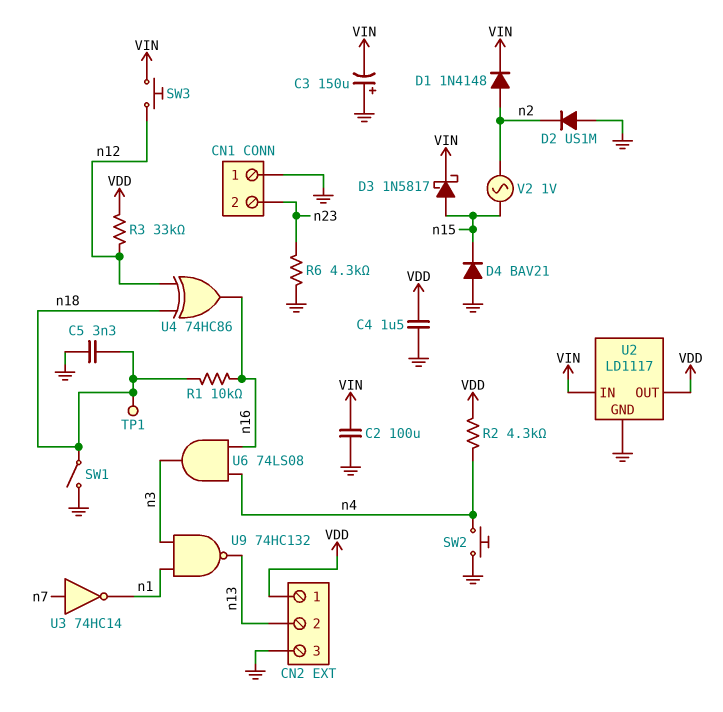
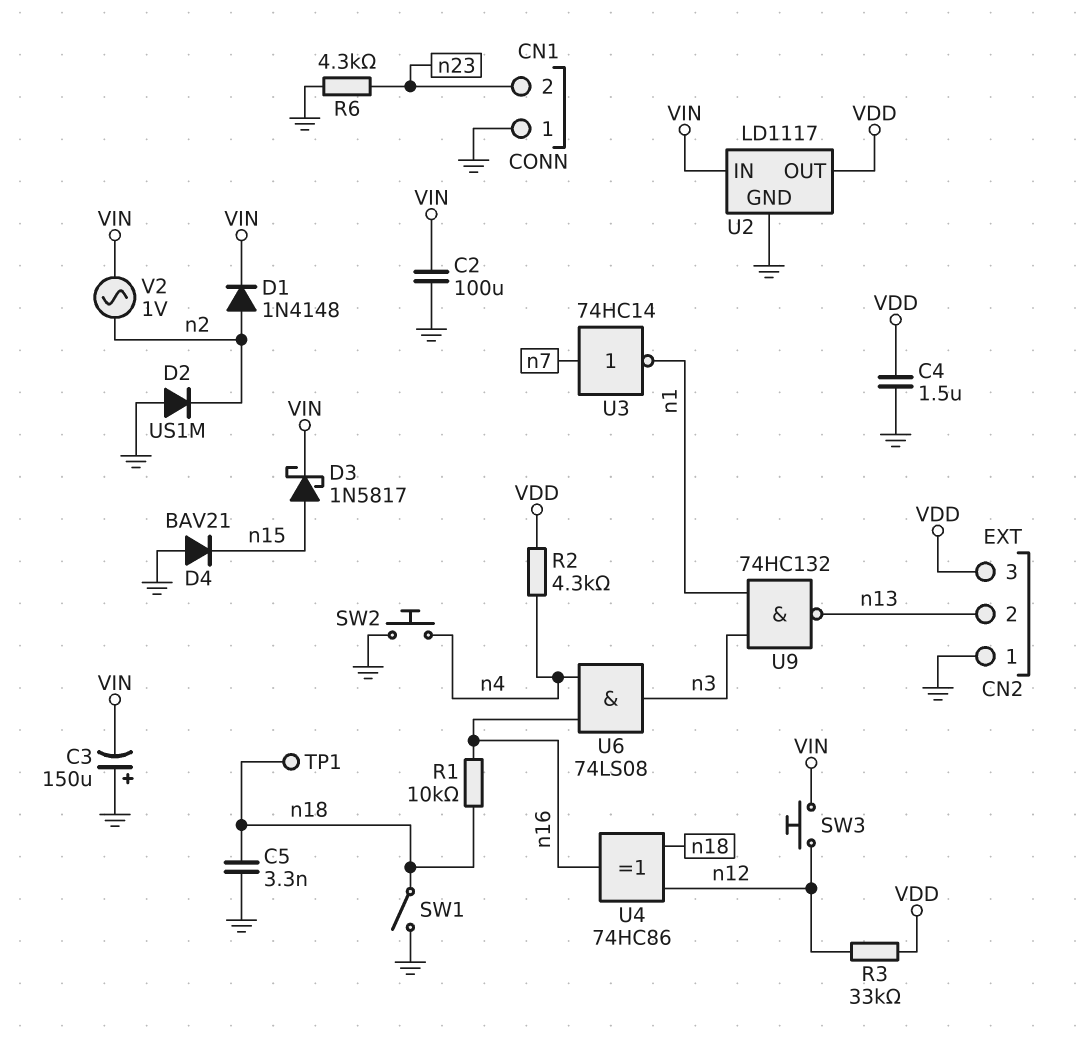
CN2 pin 1: VDD -> GND
CN2 pin 3: GND -> VDD
V2: AC 1V (n2, n15) -> AC 1V (VIN, n2)

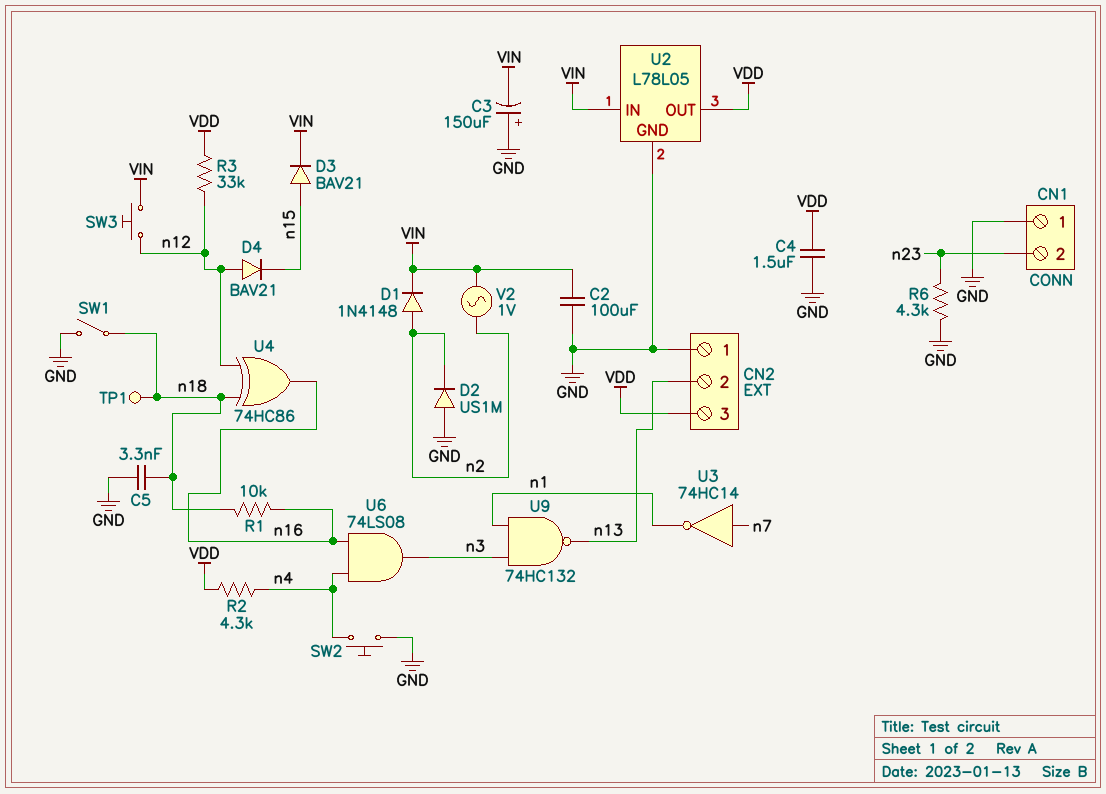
D3: schottky 1N5817 (A n15, K VIN) -> diode BAV21 (A n15, K VIN)
D4: diode BAV21 (A GND, K n15) -> diode BAV21 (A n12, K n15)
U2: LD1117 -> L78L05

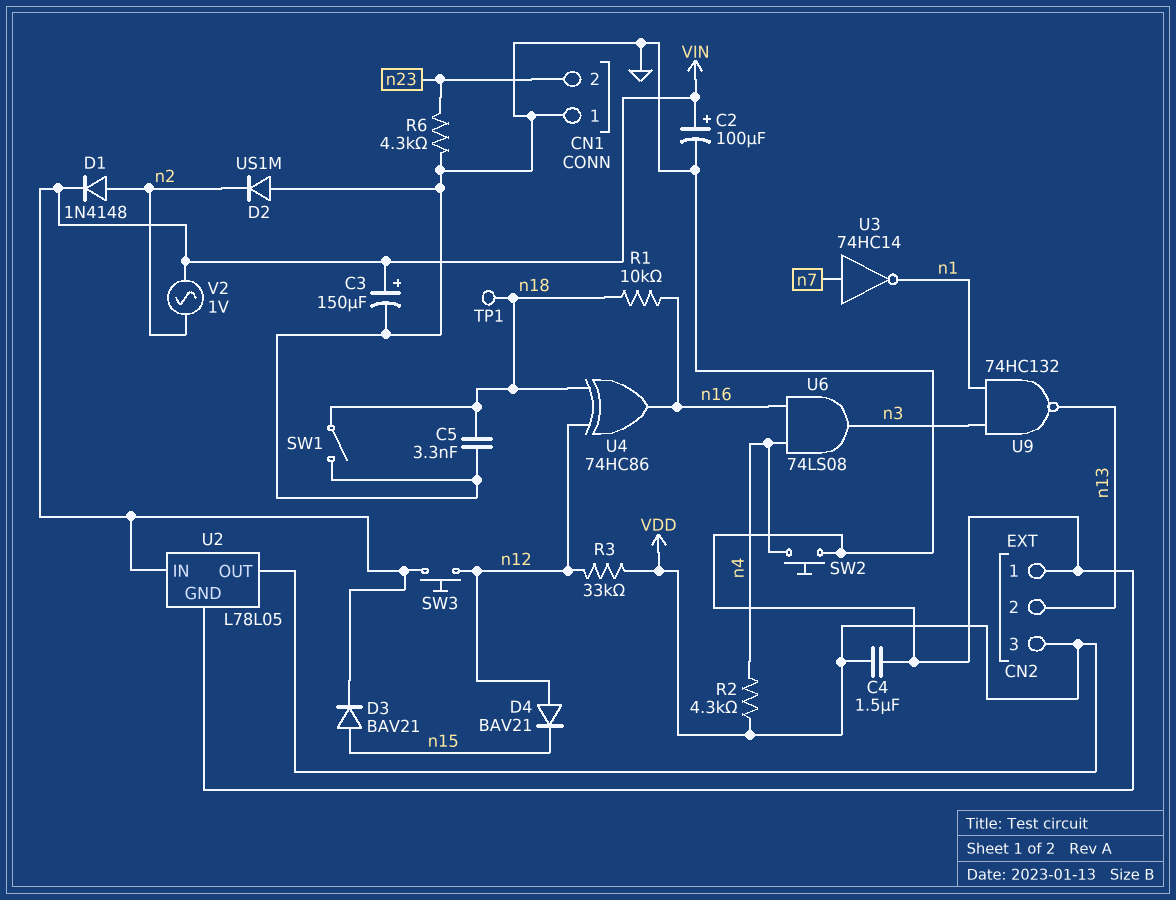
C2: 100uF (GND, VIN) -> 100uF (plus VIN, minus GND)
C3: 150uF (plus GND, minus VIN) -> 150uF (plus VIN, minus GND)

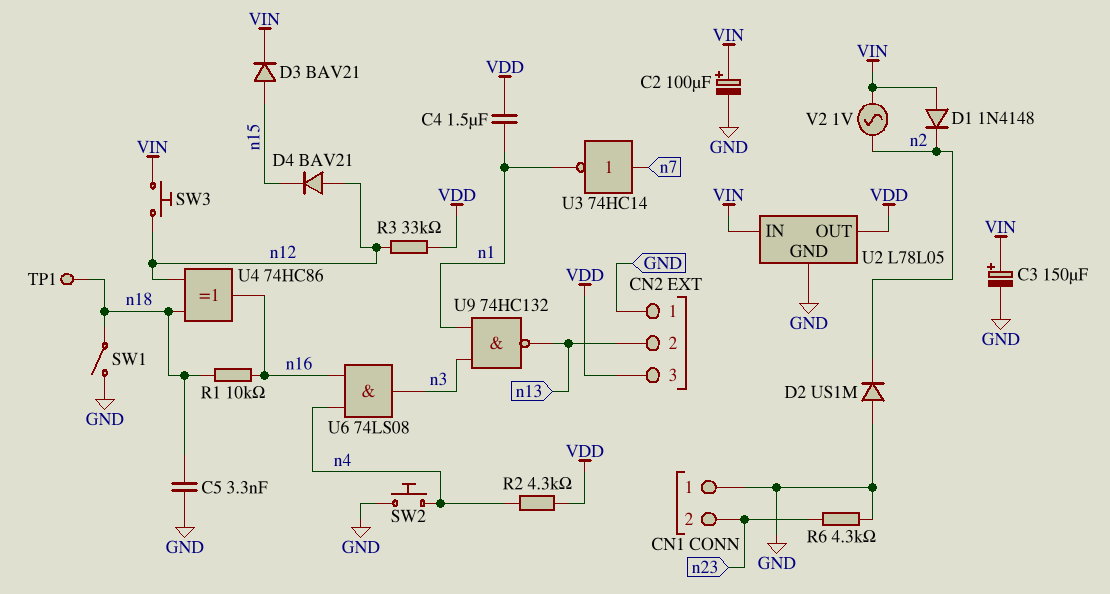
C4: 1.5uF (GND, VDD) -> 1.5uF (VDD, n1)
D1: diode 1N4148 (A n2, K VIN) -> diode 1N4148 (A VIN, K n2)

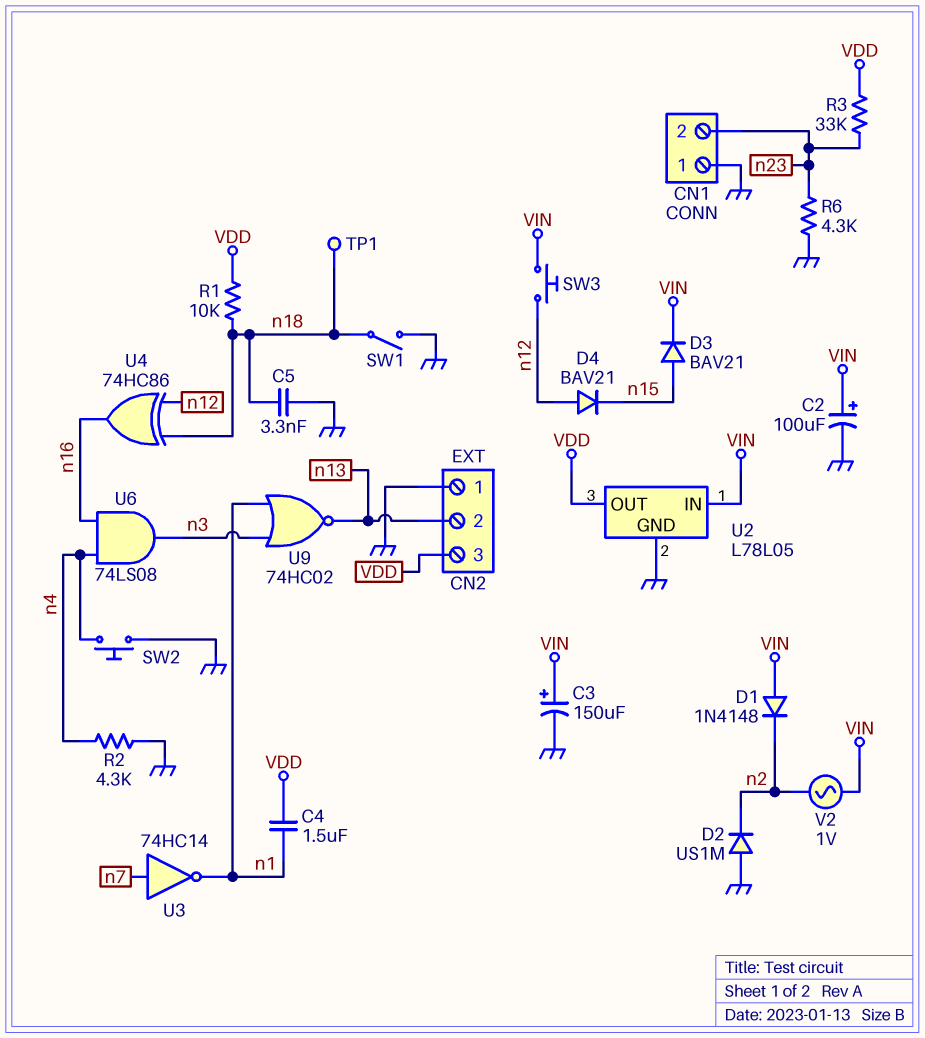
R1: 10k (n16, n18) -> 10k (VDD, n18)
R2: 4.3k (VDD, n4) -> 4.3k (GND, n4)
R3: 33k (VDD, n12) -> 33k (VDD, n23)
U9: NAND 74HC132 (in n1, in n3, out n13) -> NOR 74HC02 (in n1, in n3, out n13)

